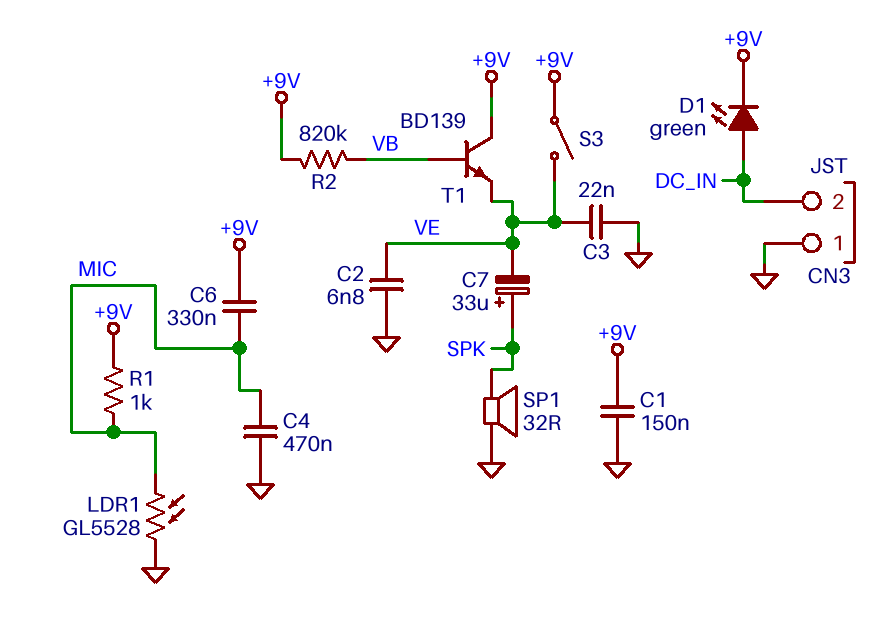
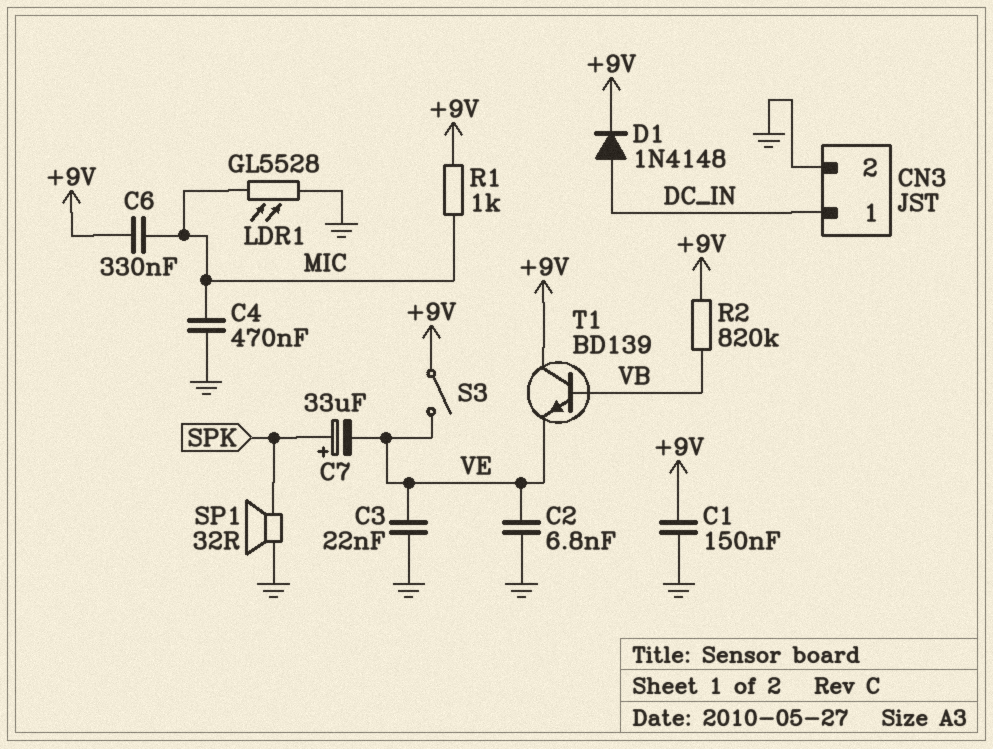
CN3 pin 1: GND -> DC_IN
CN3 pin 2: DC_IN -> GND
D1: LED green (A DC_IN, K +9V) -> diode 1N4148 (A DC_IN, K +9V)

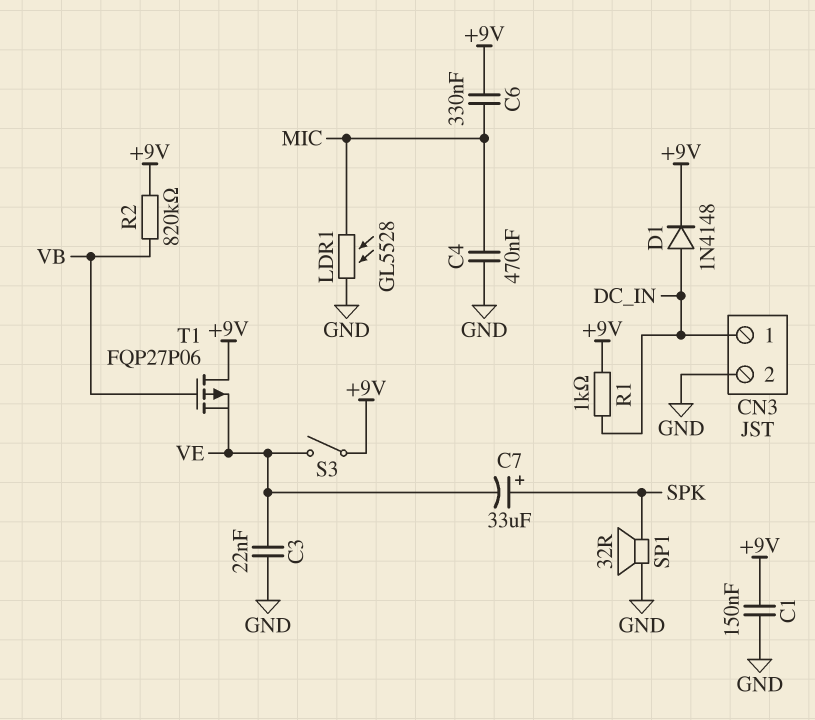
C2: 6.8nF (GND, VE) -> none
R1: 1k (+9V, MIC) -> 1k (+9V, DC_IN)
T1: NPN BD139 (B VB, C +9V, E VE) -> PMOS FQP27P06 (G VB, D +9V, S VE)

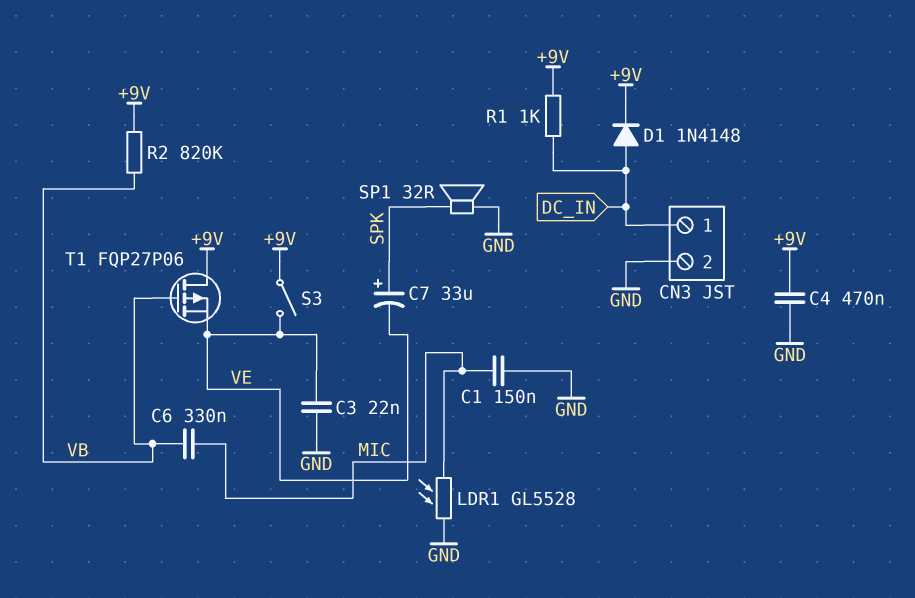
C1: 150nF (+9V, GND) -> 150nF (GND, MIC)
C4: 470nF (GND, MIC) -> 470nF (+9V, GND)
C6: 330nF (+9V, MIC) -> 330nF (MIC, VB)

